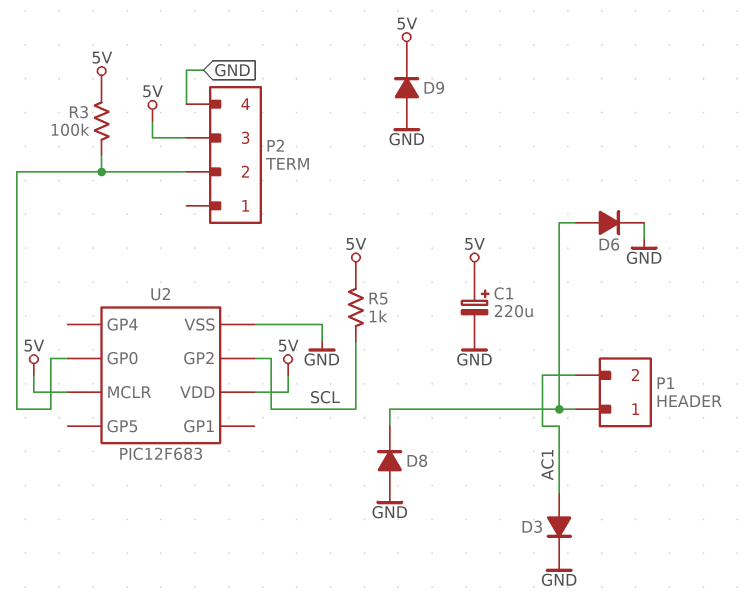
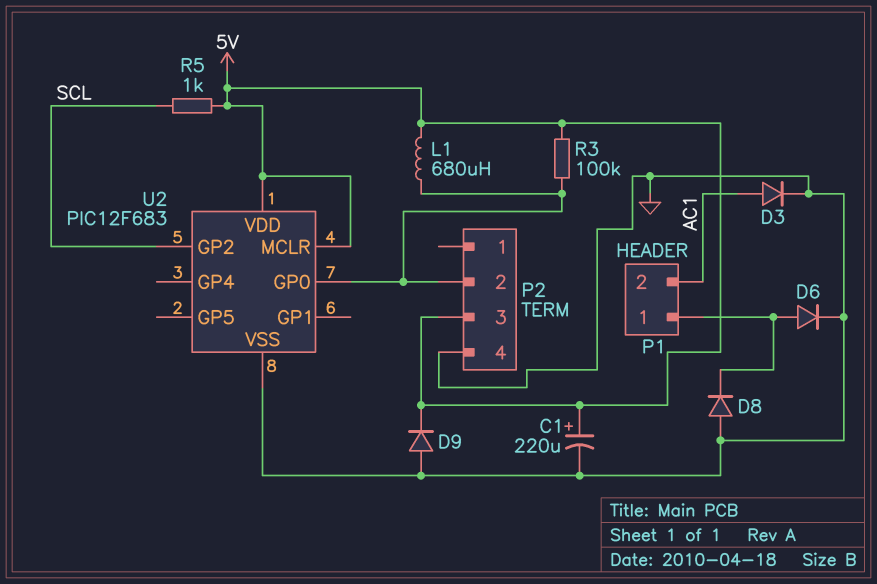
L1: none -> 680uH (5V, P2/2)

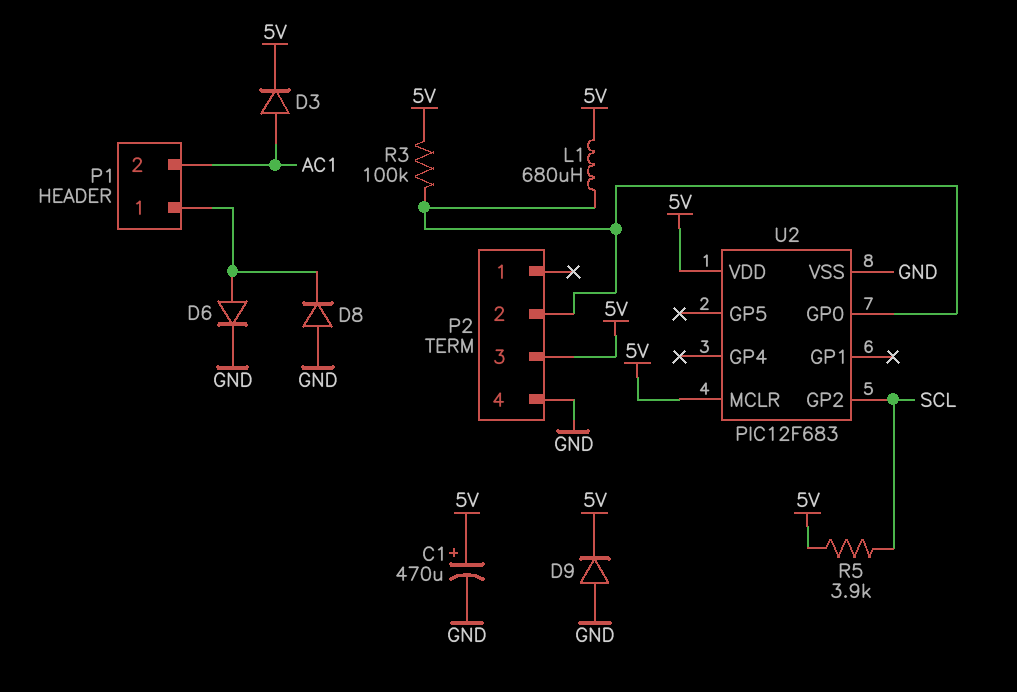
C1: 220uF (plus 5V, minus GND) -> 470uF (plus 5V, minus GND)
D3: diode (A AC1, K GND) -> diode (A AC1, K 5V)
R5: 1k (5V, SCL) -> 3.9k (5V, SCL)

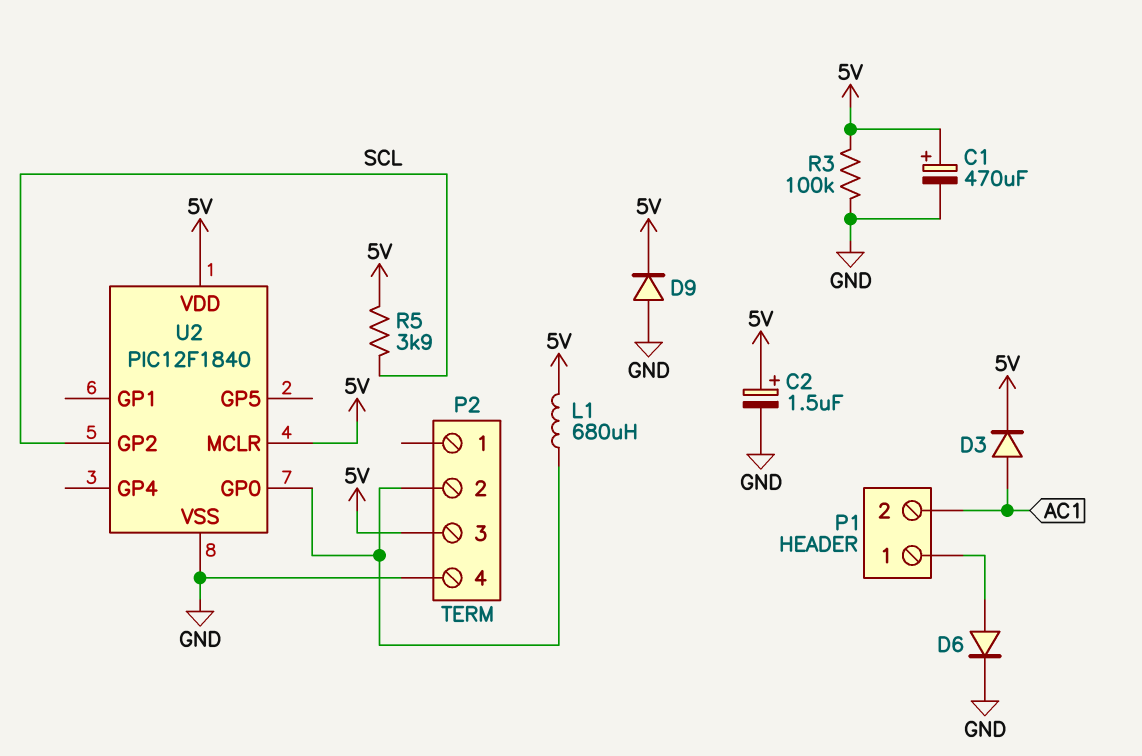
C2: none -> 1.5uF (plus 5V, minus GND)
D8: diode (A GND, K P1/1) -> none
R3: 100k (5V, P2/2) -> 100k (5V, GND)
U2: PIC12F683 -> PIC12F1840

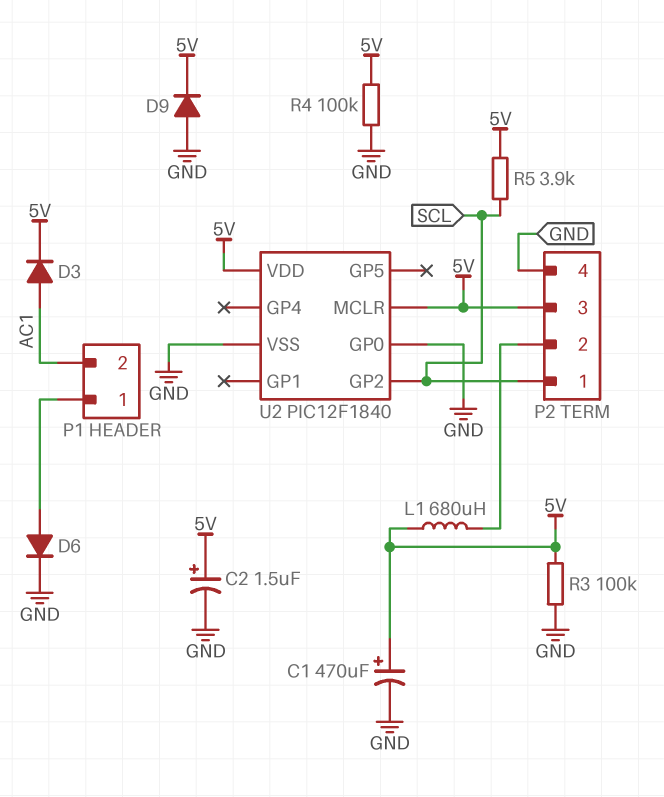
P2 pin 1: none -> SCL
R4: none -> 100k (5V, GND)
U2 pin GP0: P2/2 -> GND

